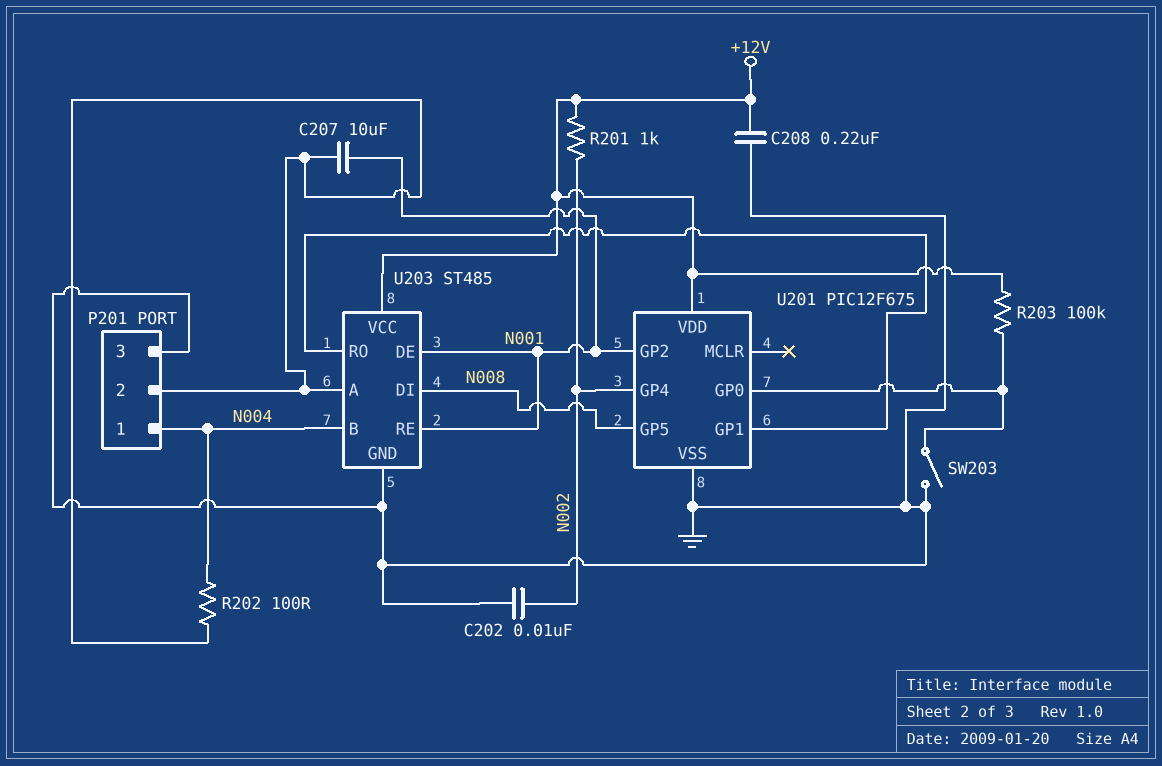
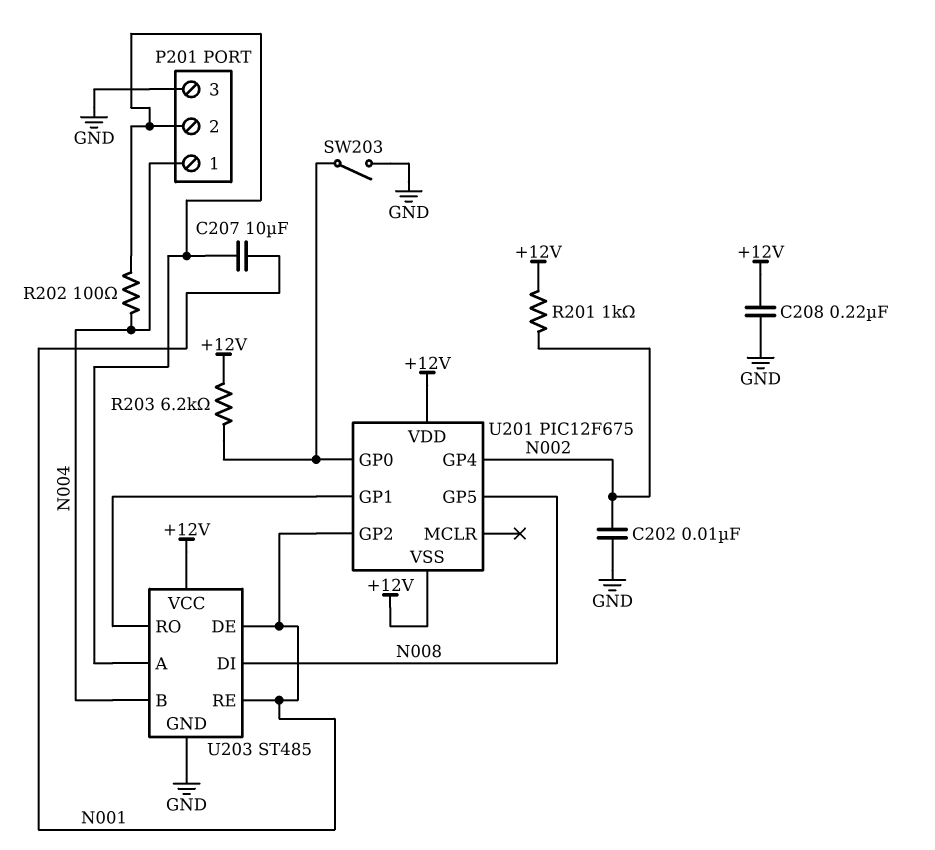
R203: 100k (+12V, U201/GP0) -> 6.2k (+12V, U201/GP0)
U201 pin VSS: GND -> +12V

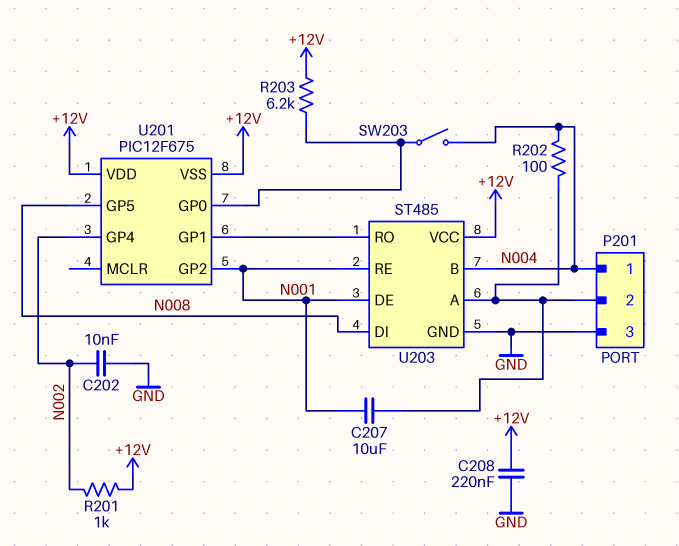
SW203: switch (GND, U201/GP0) -> switch (N004, U201/GP0)

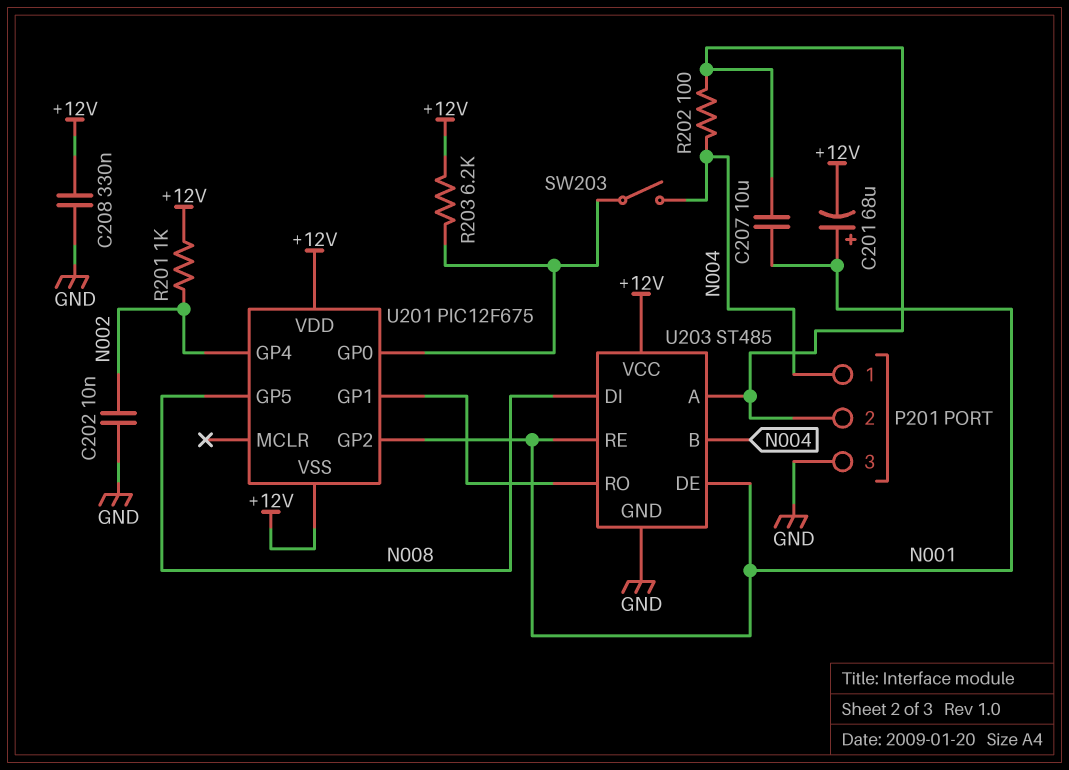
C201: none -> 68uF (plus N001, minus +12V)
C208: 220nF (+12V, GND) -> 330nF (+12V, GND)

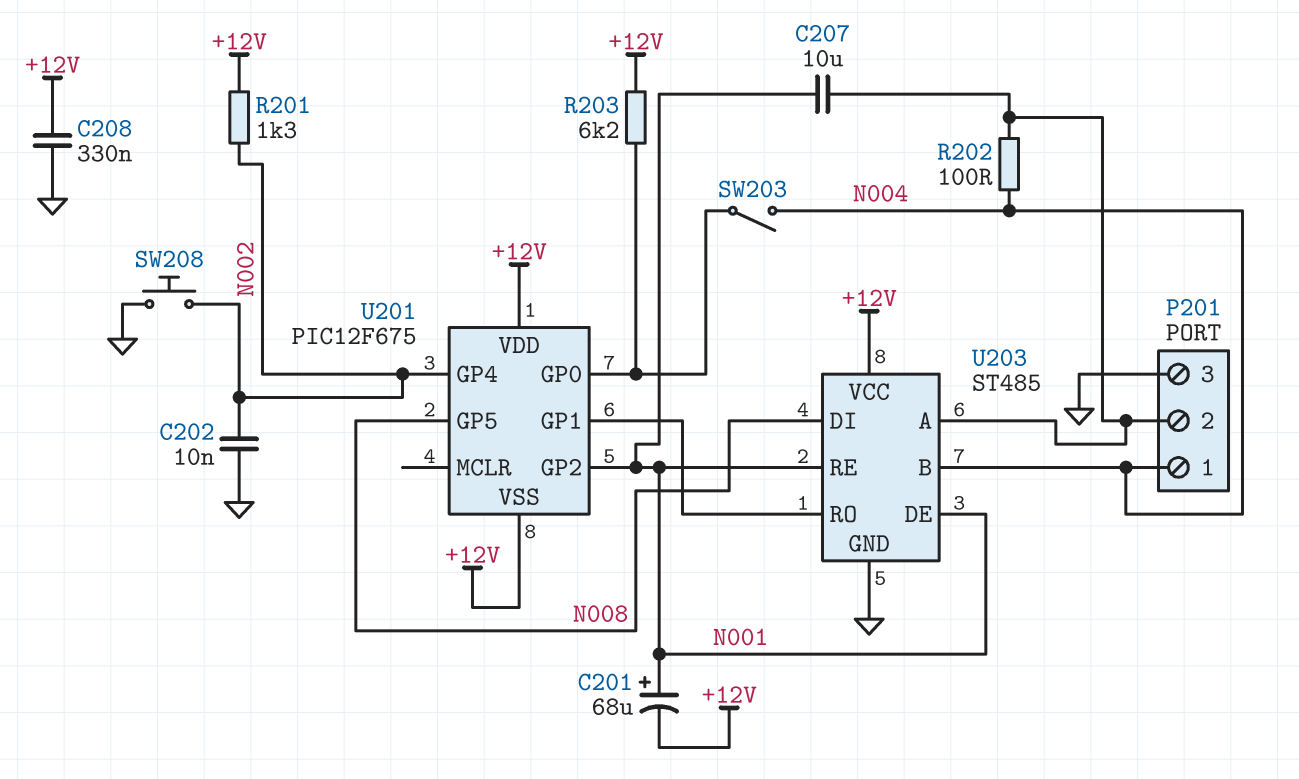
R201: 1k (+12V, N002) -> 1.3k (+12V, N002)
SW208: none -> button (GND, N002)

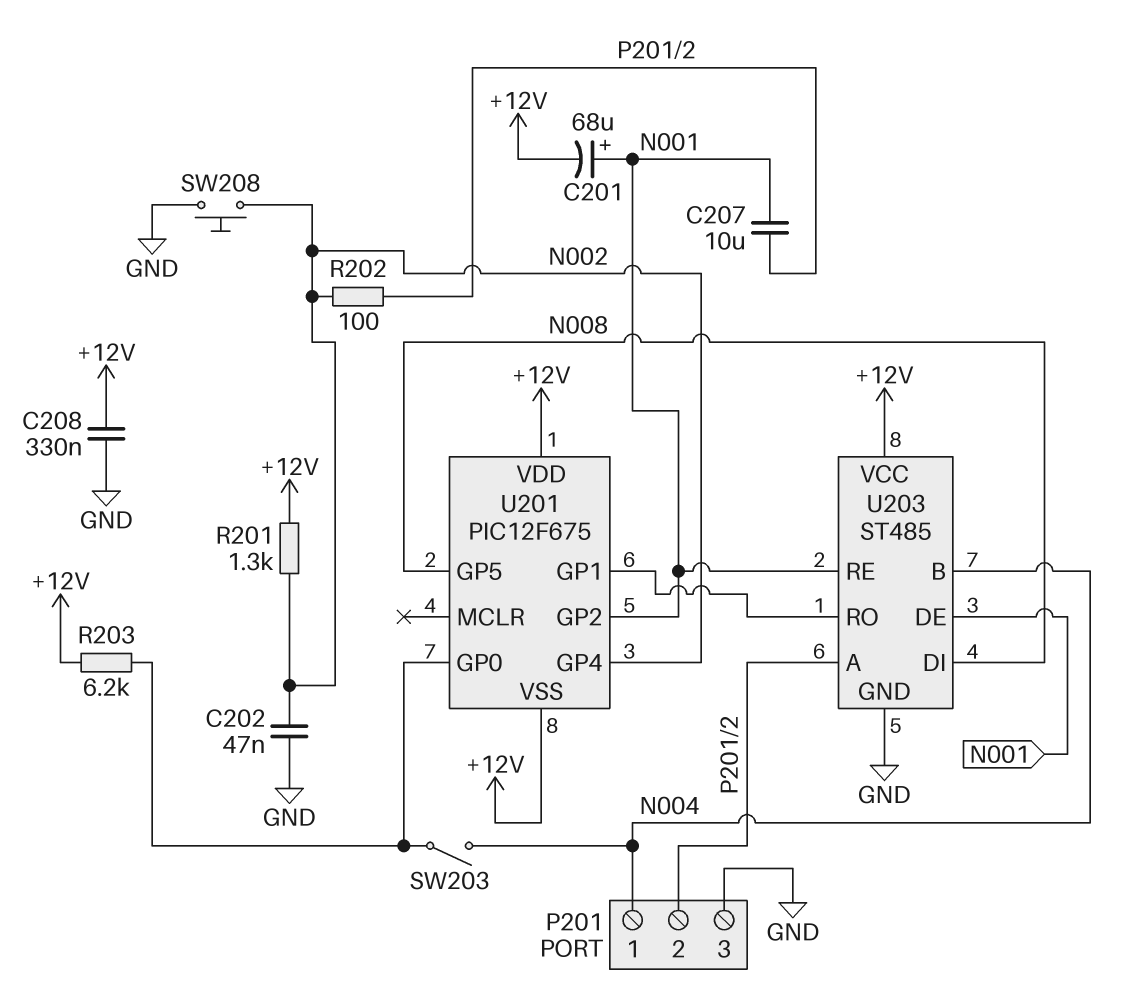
C202: 10nF (GND, N002) -> 47nF (GND, N002)
R202: 100 (N004, P201/2) -> 100 (N002, P201/2)

